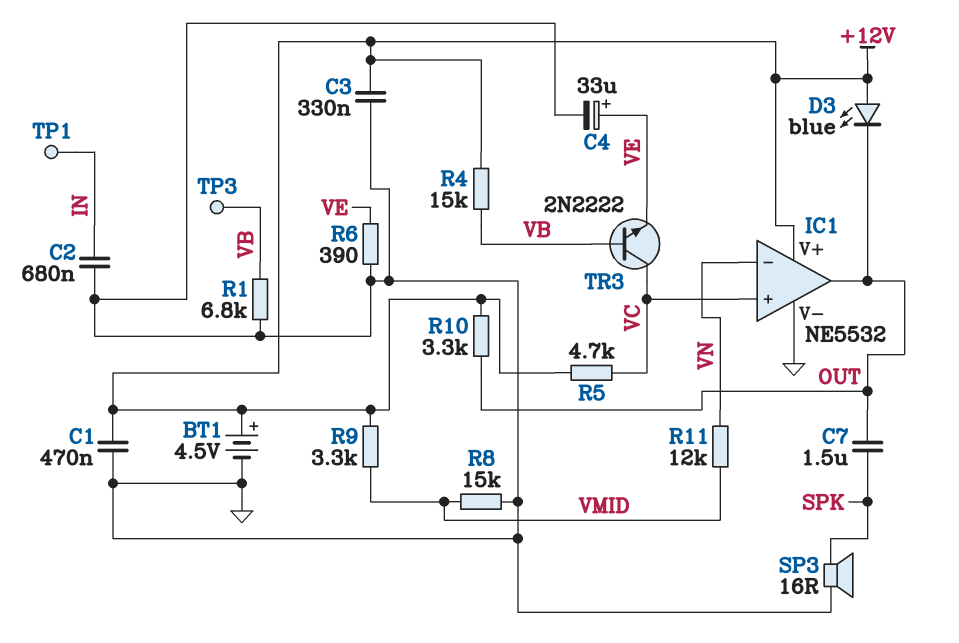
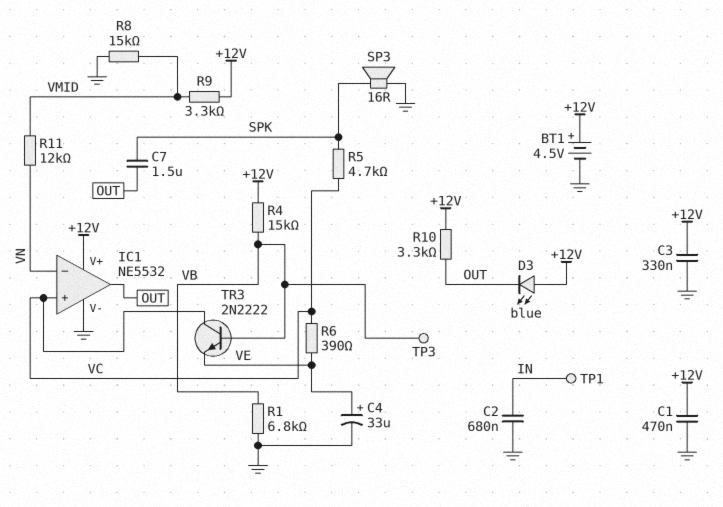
R5: 4.7k (+12V, VC) -> 4.7k (SPK, VC)
R6: 390 (GND, VE) -> 390 (VC, VE)

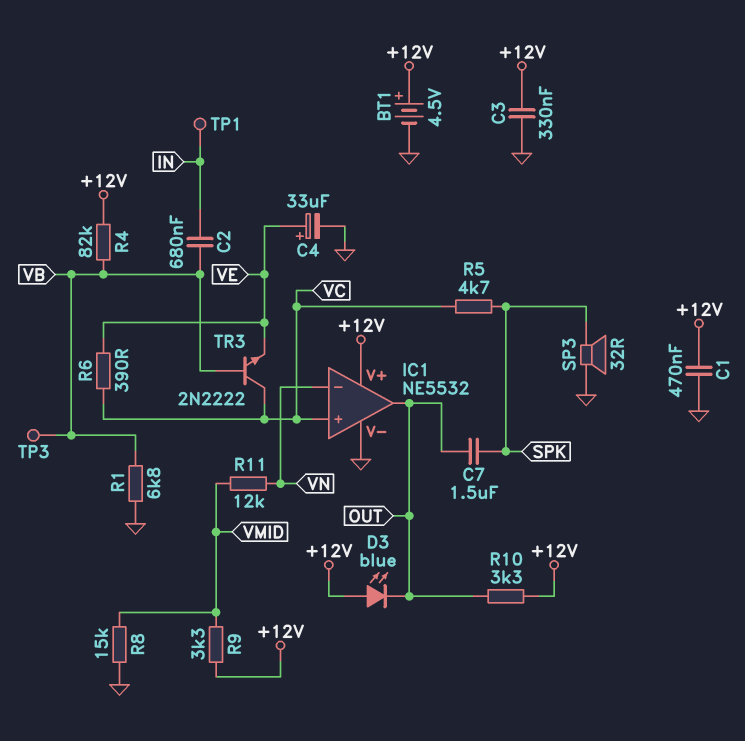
C2: 680nF (GND, IN) -> 680nF (IN, VB)
R4: 15k (+12V, VB) -> 82k (+12V, VB)
SP3: speaker 16R (GND, SPK) -> speaker 32R (GND, SPK)

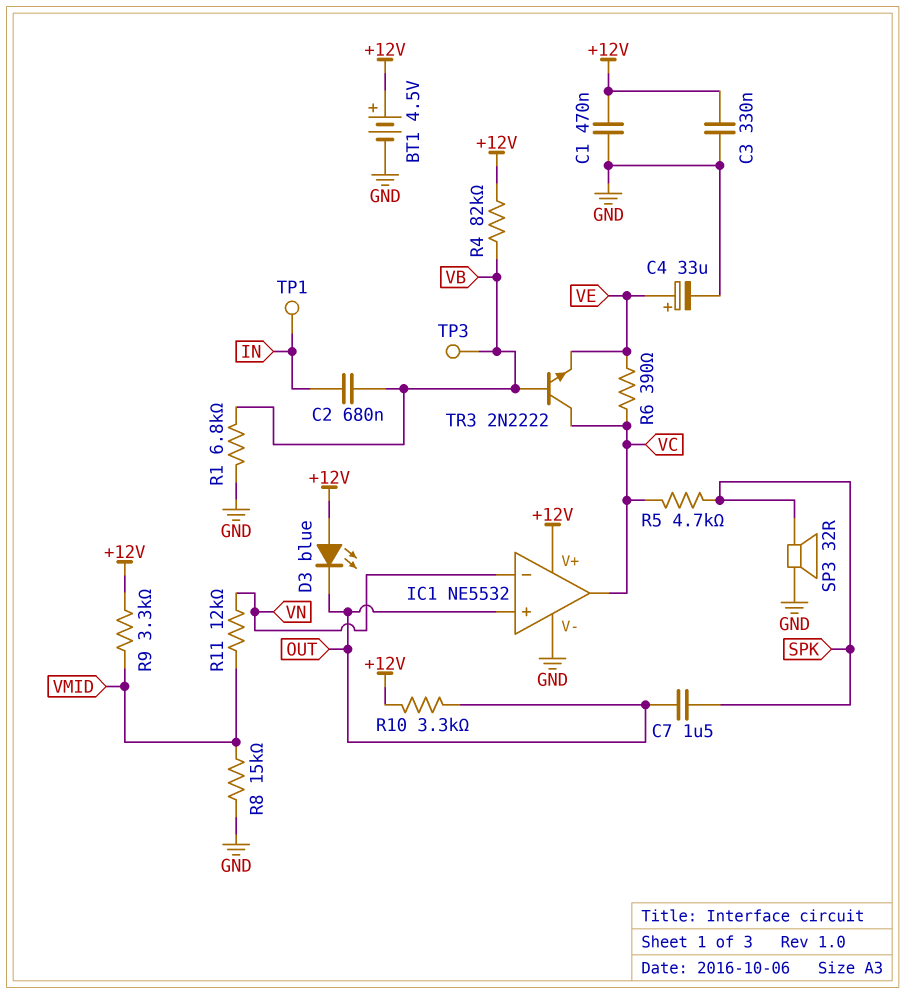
IC1 pin in+: VC -> OUT
IC1 pin out: OUT -> VC

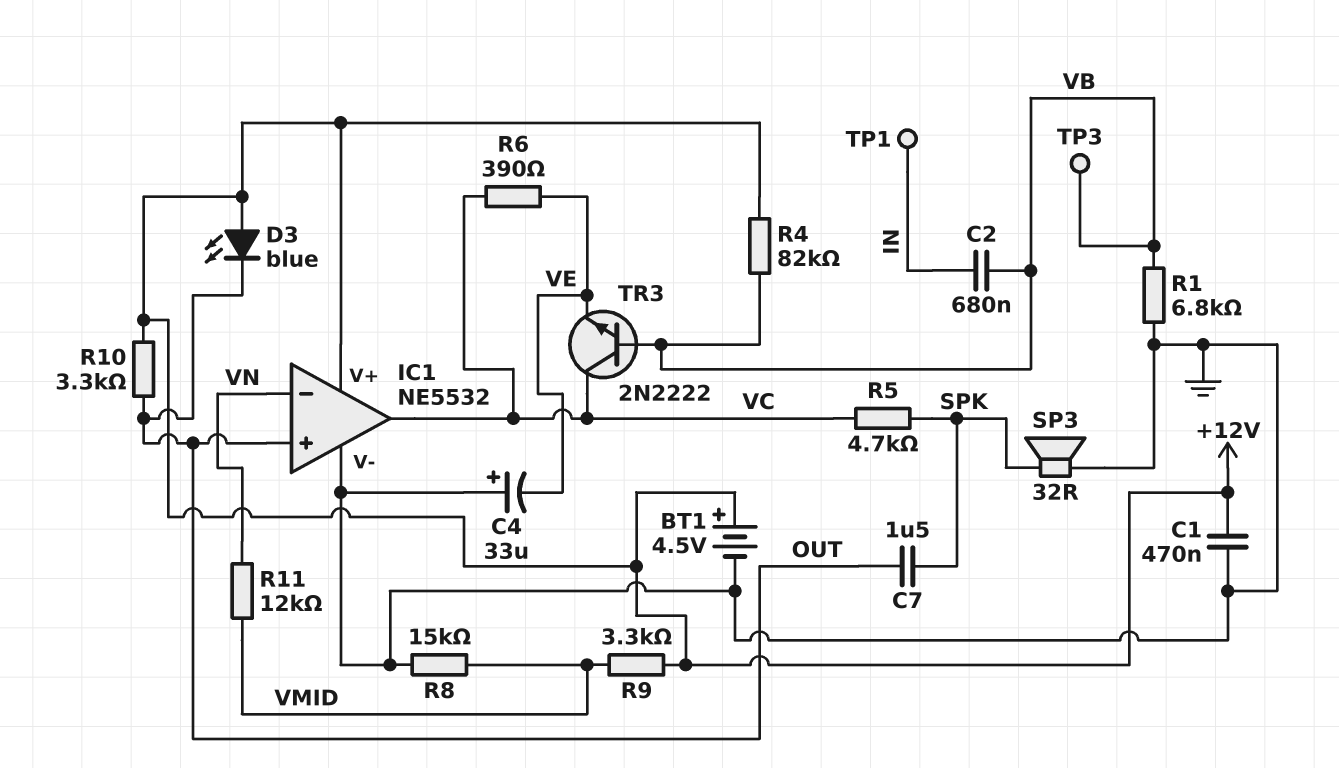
C3: 330nF (+12V, GND) -> none
C4: 33uF (plus VE, minus GND) -> 33uF (plus GND, minus VE)

